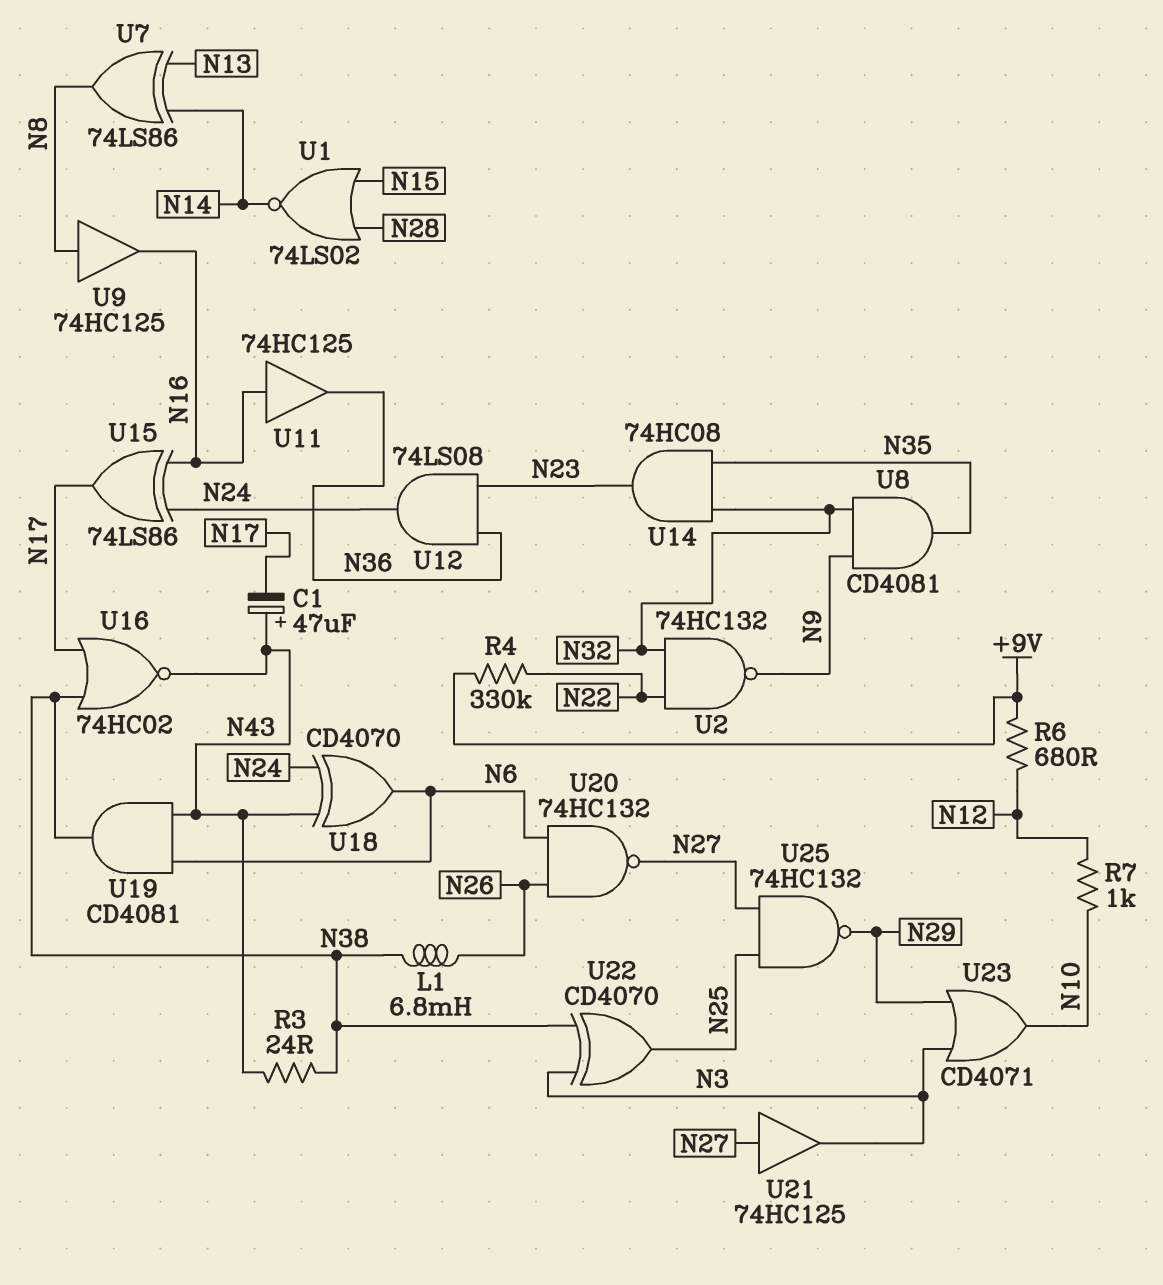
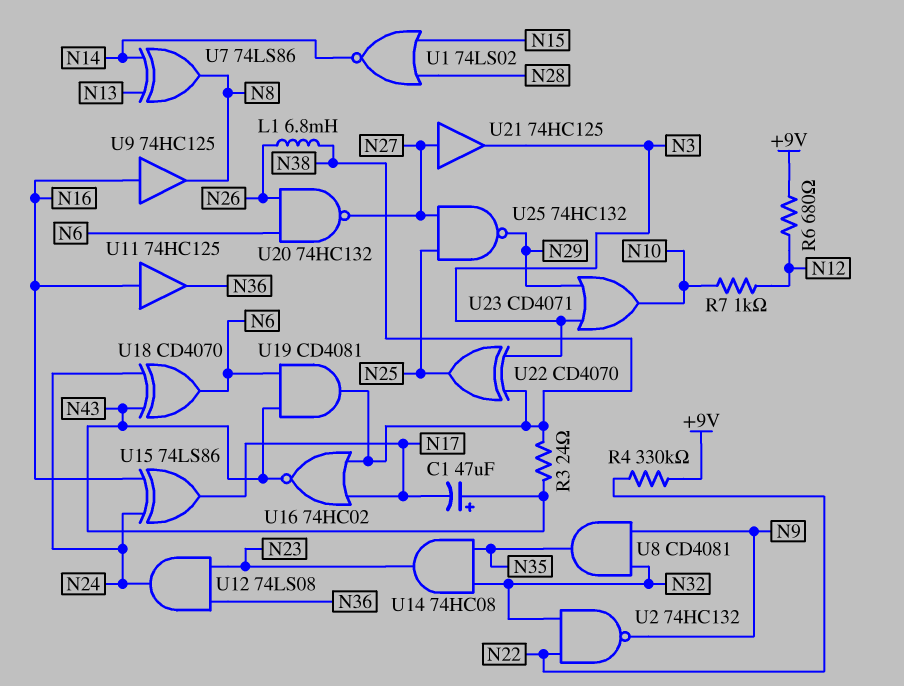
U9: buffer 74HC125 (in N8, out N16) -> buffer 74HC125 (in N16, out N8)

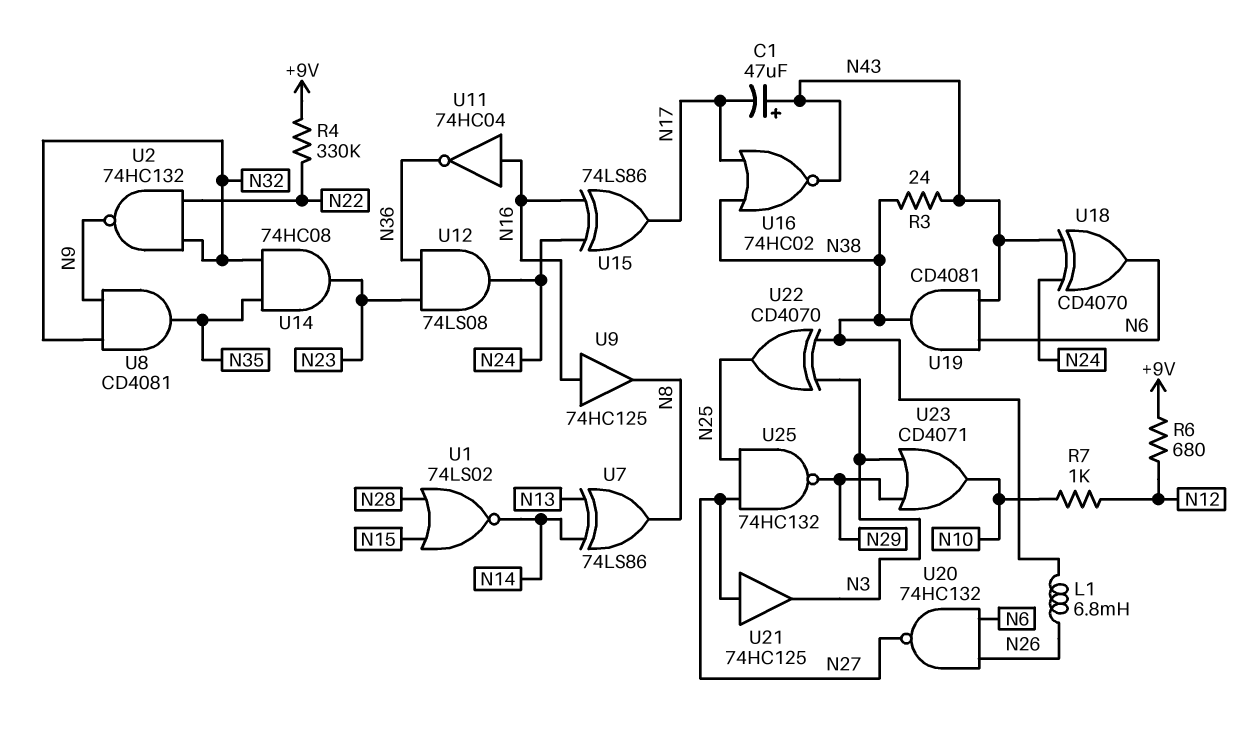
U11: buffer 74HC125 (in N16, out N36) -> NOT 74HC04 (in N16, out N36)

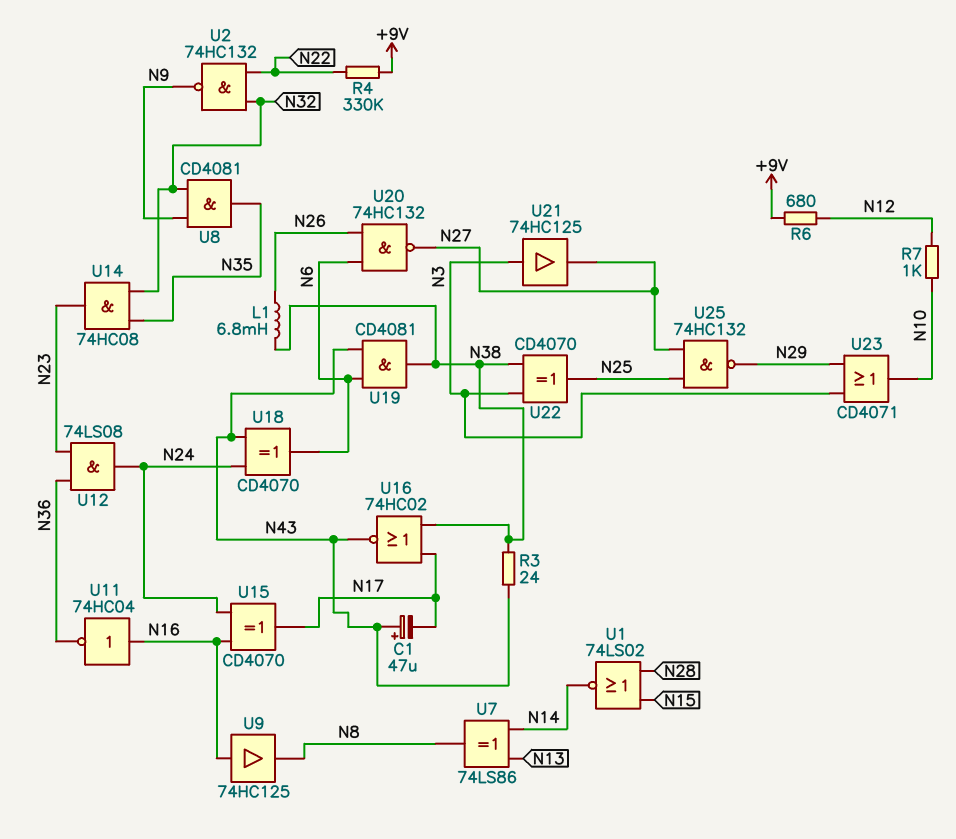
U15: XOR 74LS86 (in N16, in N24, out N17) -> XOR CD4070 (in N16, in N24, out N17)
U21: buffer 74HC125 (in N27, out N3) -> buffer 74HC125 (in N3, out N27)

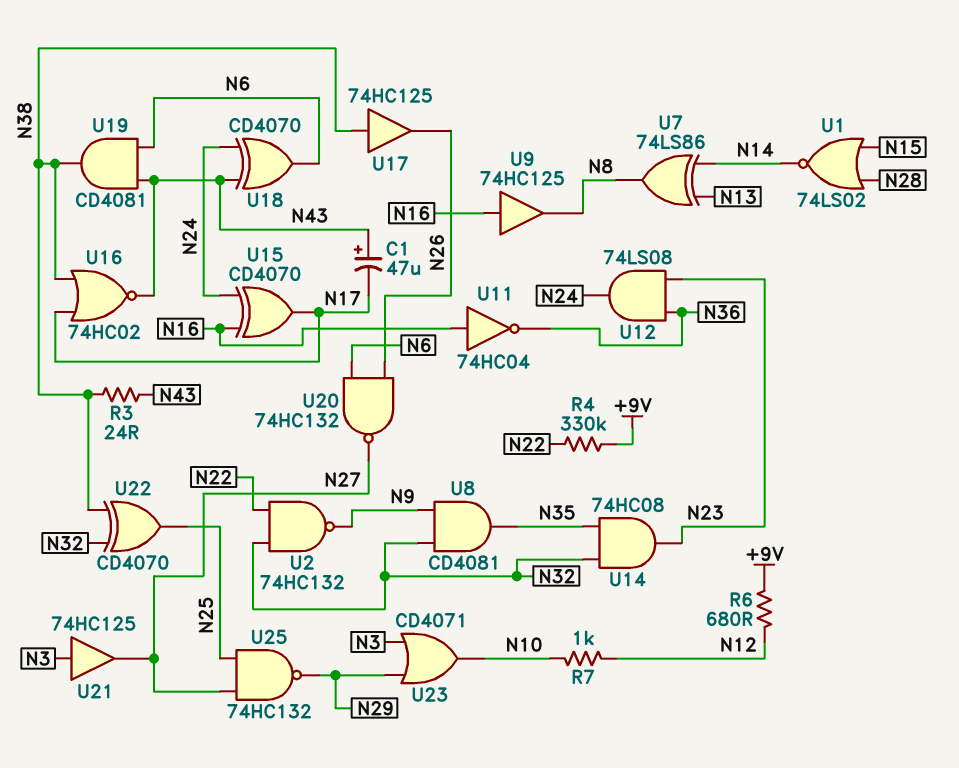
L1: 6.8mH (N26, N38) -> none
U17: none -> buffer 74HC125 (in N38, out N26)
U22: XOR CD4070 (in N3, in N38, out N25) -> XOR CD4070 (in N32, in N38, out N25)

